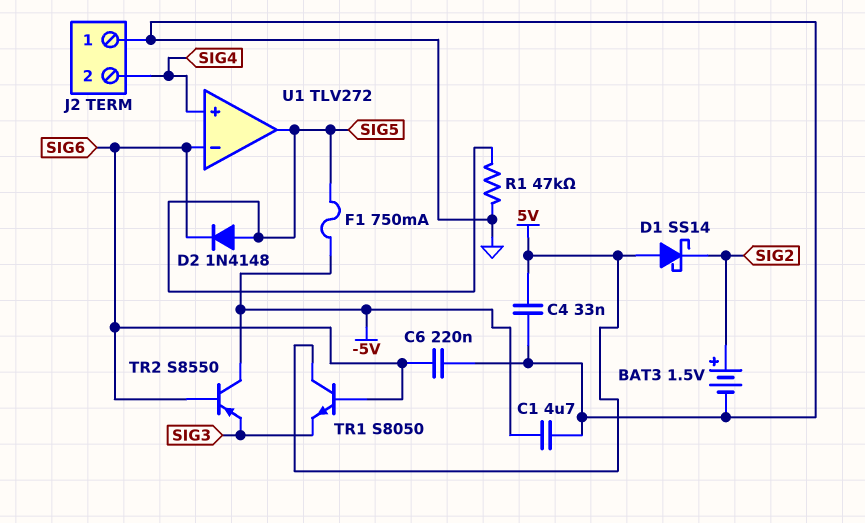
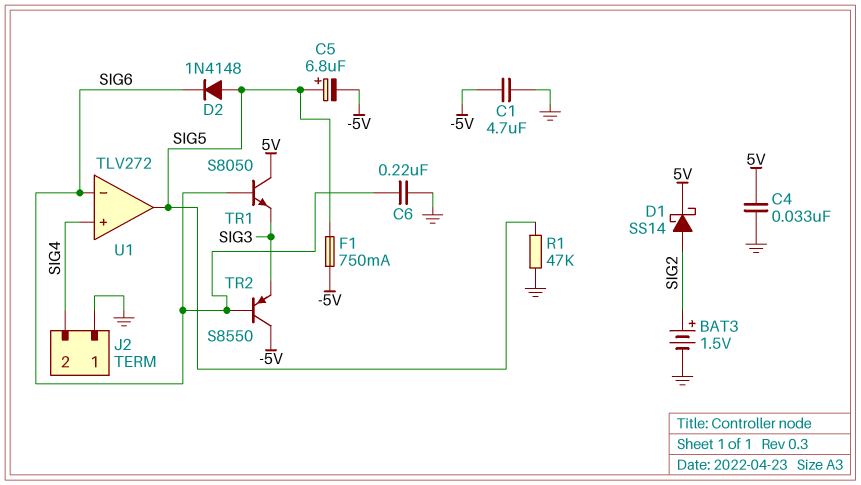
C5: none -> 6.8uF (plus SIG5, minus -5V)
D1: schottky SS14 (A 5V, K SIG2) -> schottky SS14 (A SIG2, K 5V)

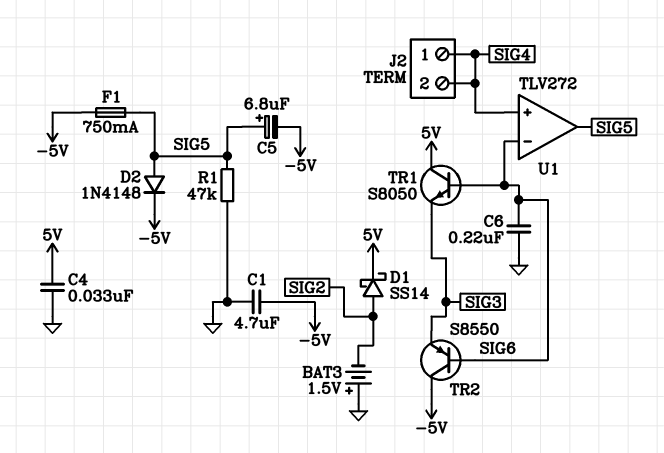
BAT3: 1.5V (plus SIG2, minus GND) -> 1.5V (plus GND, minus SIG2)
D2: diode 1N4148 (A SIG5, K SIG6) -> diode 1N4148 (A SIG5, K -5V)
J2 pin 1: GND -> SIG4

